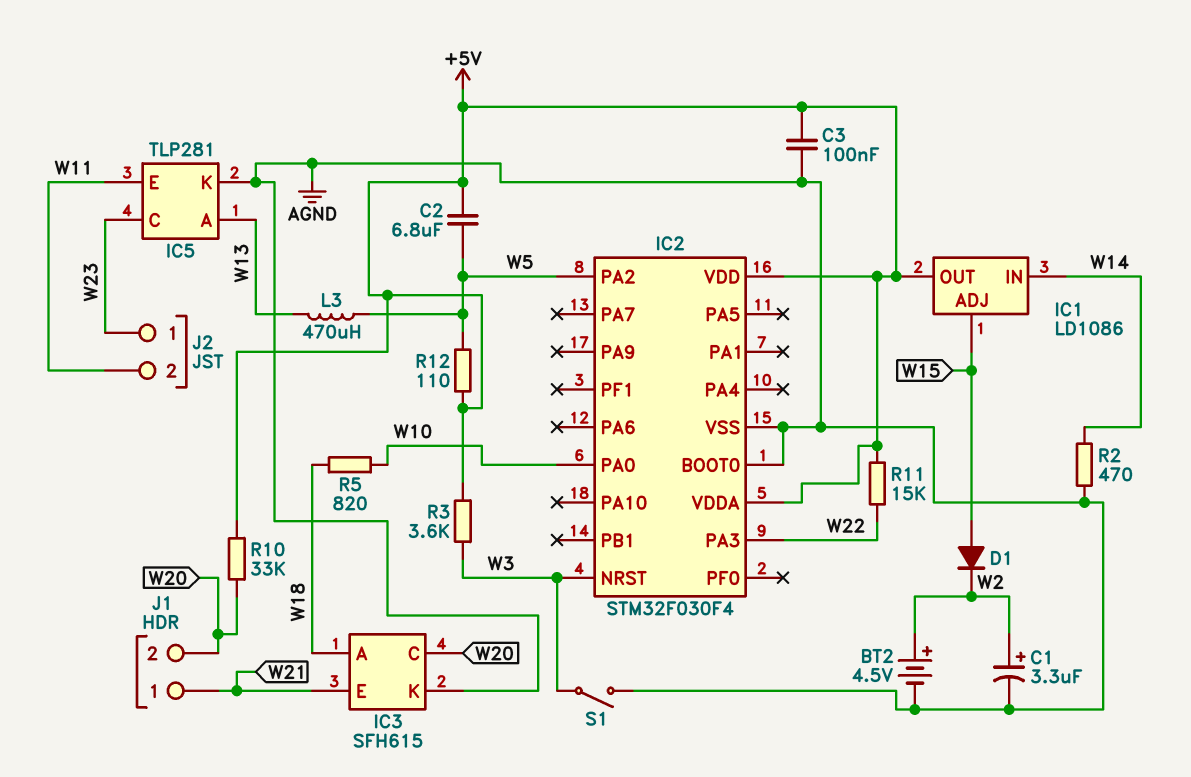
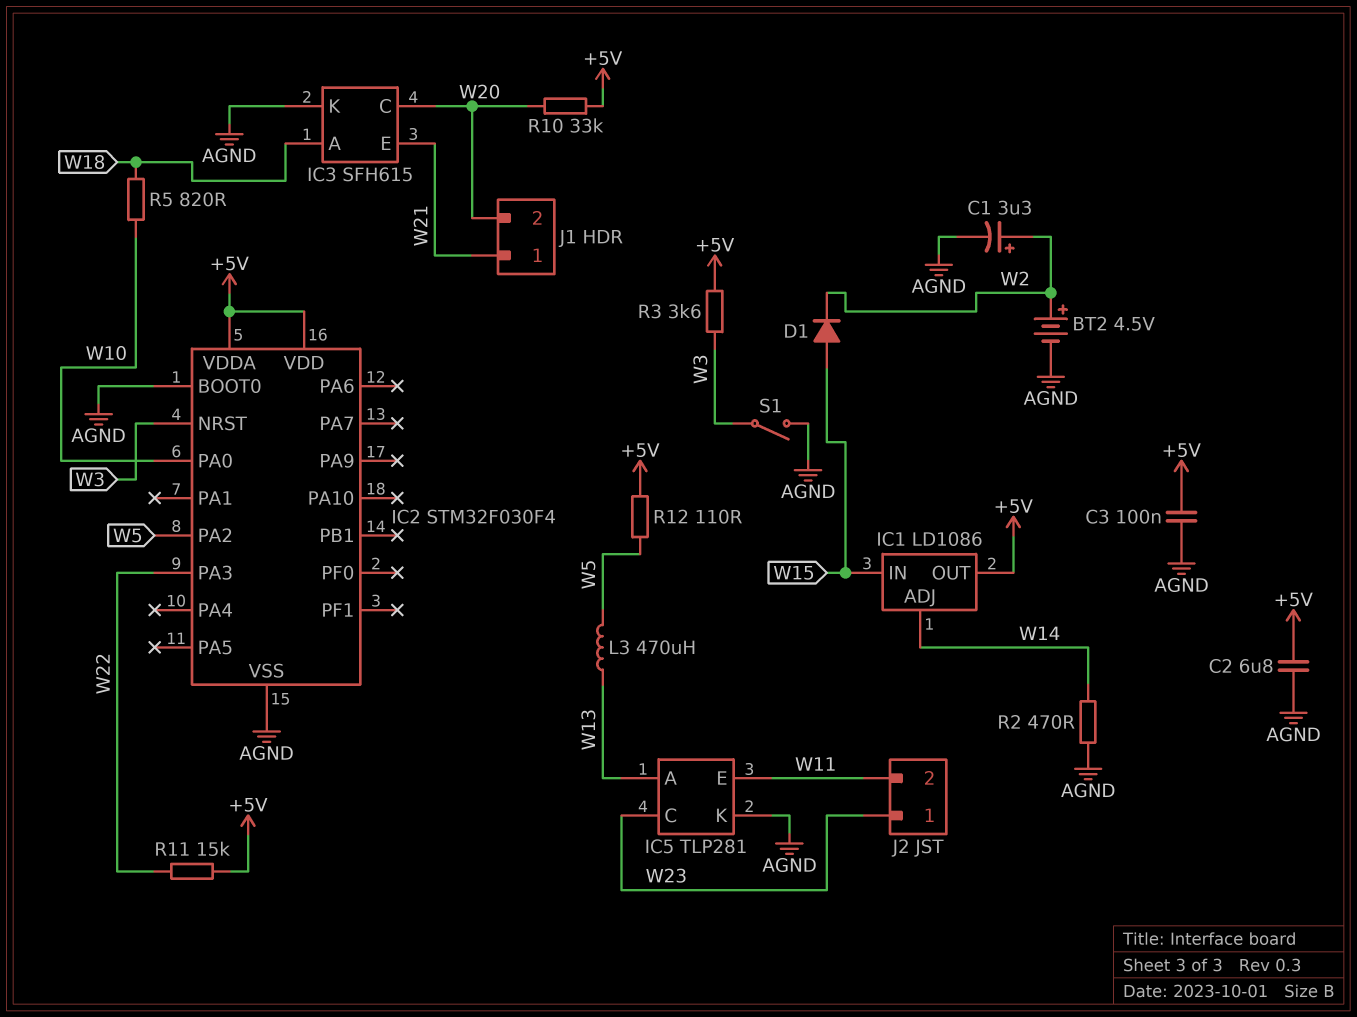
C2: 6.8uF (+5V, W5) -> 6.8uF (+5V, AGND)
IC1 pin ADJ: W15 -> W14
IC1 pin IN: W14 -> W15

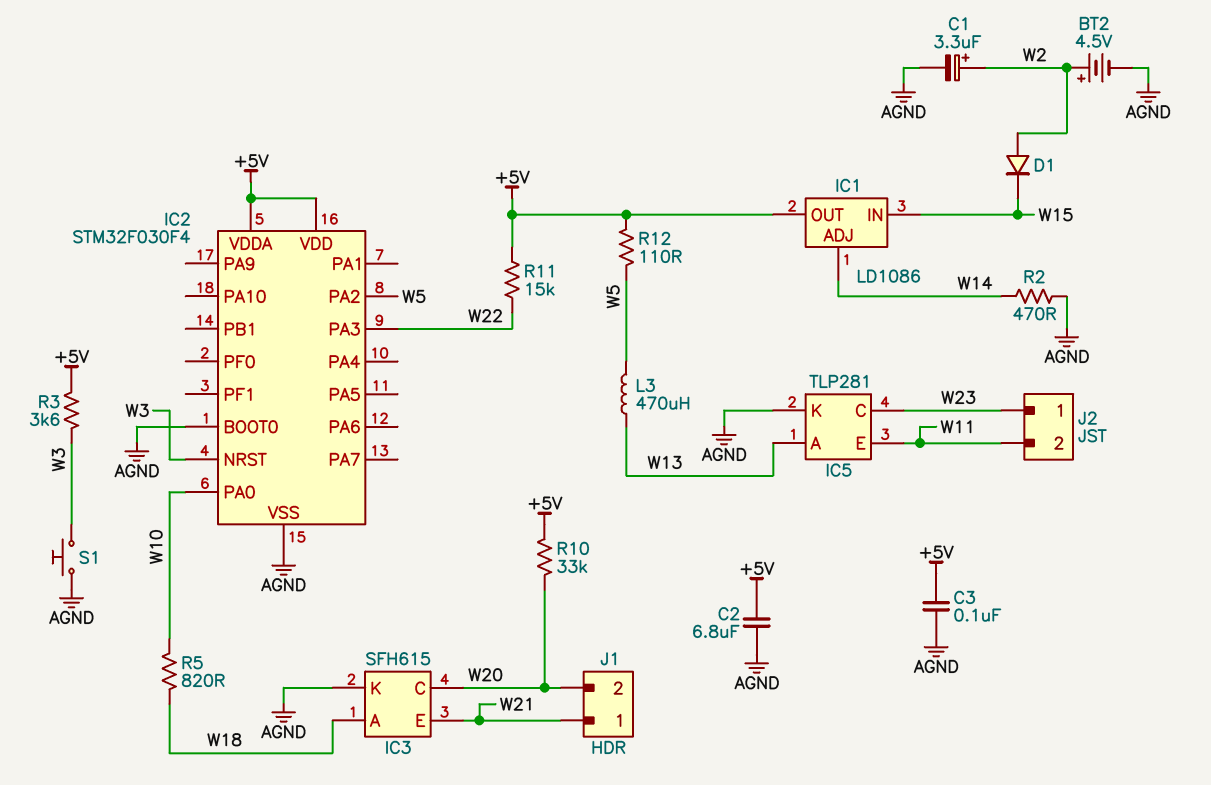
D1: diode (A W15, K W2) -> diode (A W2, K W15)
S1: switch (AGND, W3) -> button (AGND, W3)

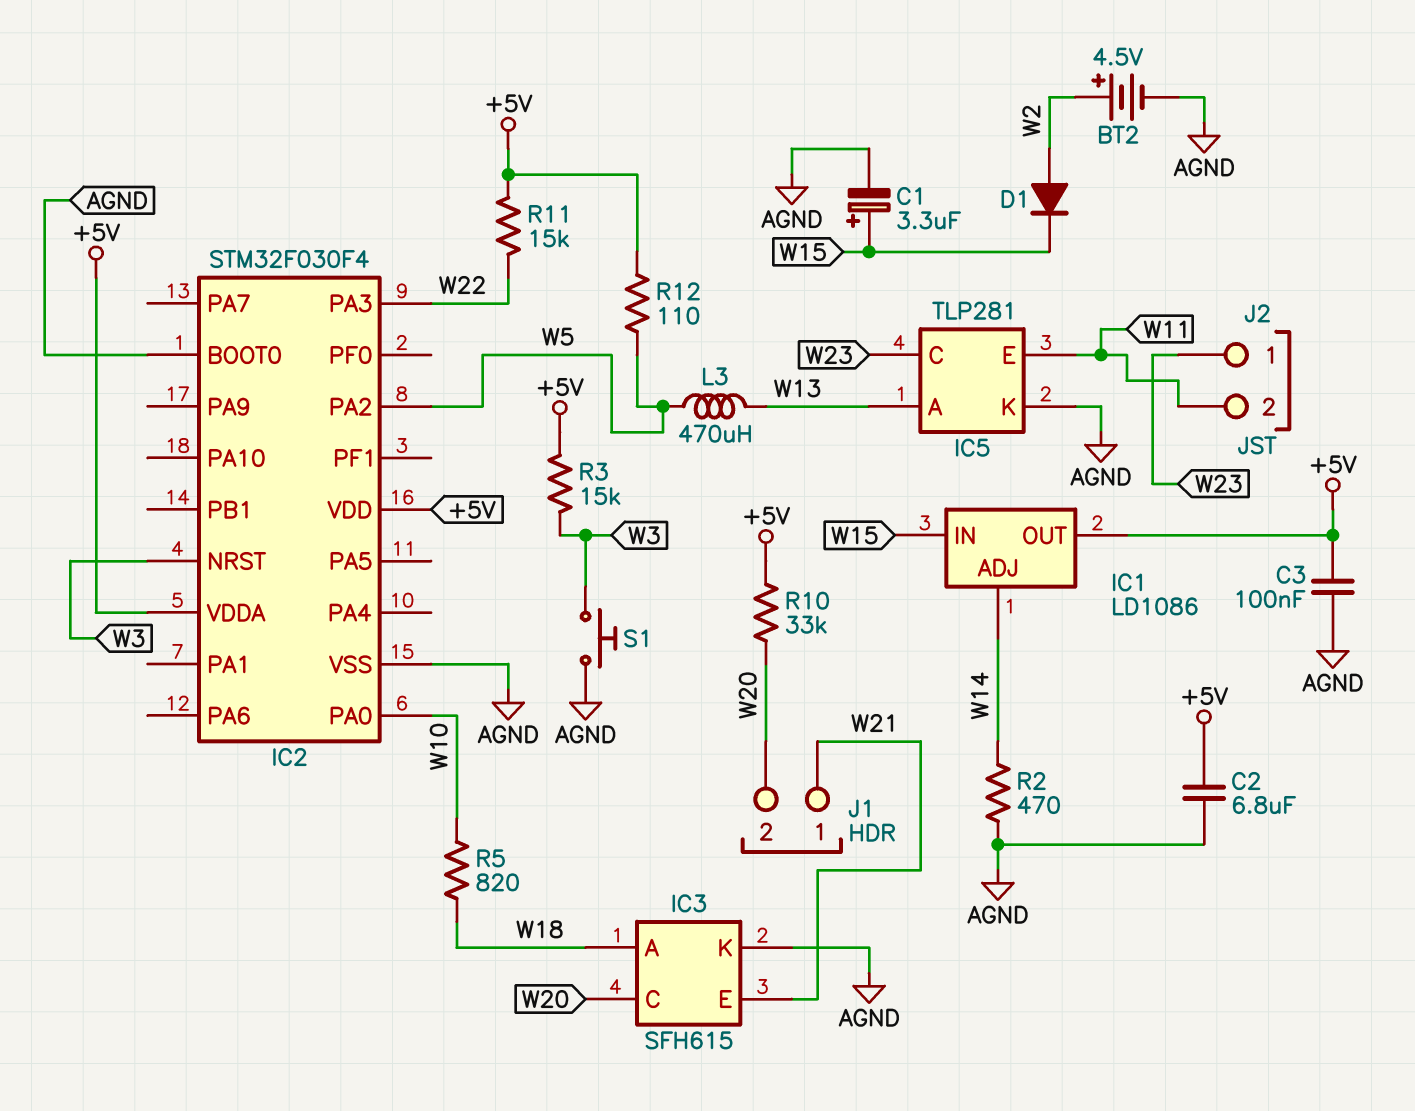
C1: 3.3uF (plus W2, minus AGND) -> 3.3uF (plus W15, minus AGND)
R3: 3.6k (+5V, W3) -> 15k (+5V, W3)

